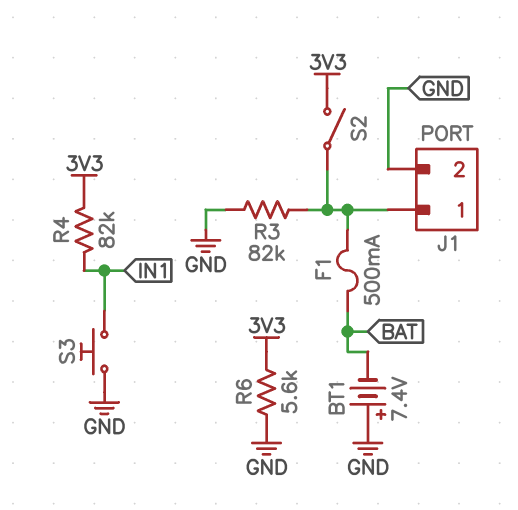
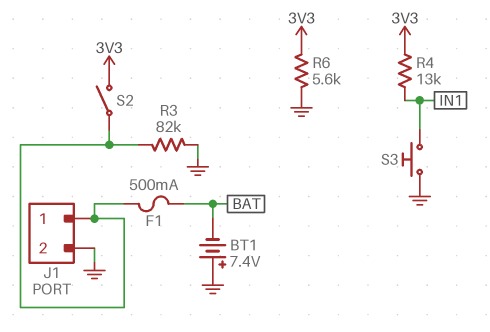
R4: 82k (3V3, IN1) -> 13k (3V3, IN1)

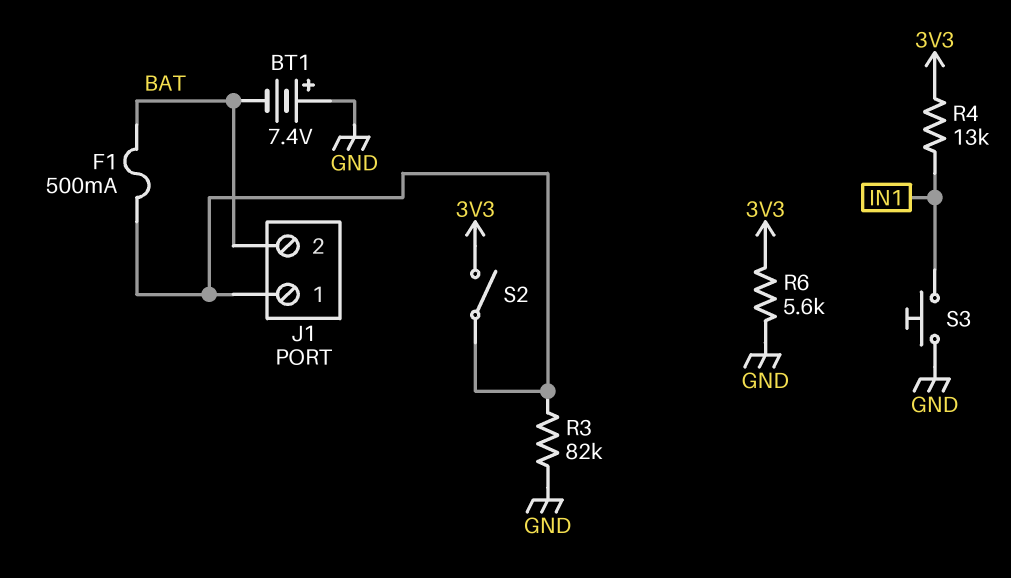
J1 pin 2: GND -> BAT

